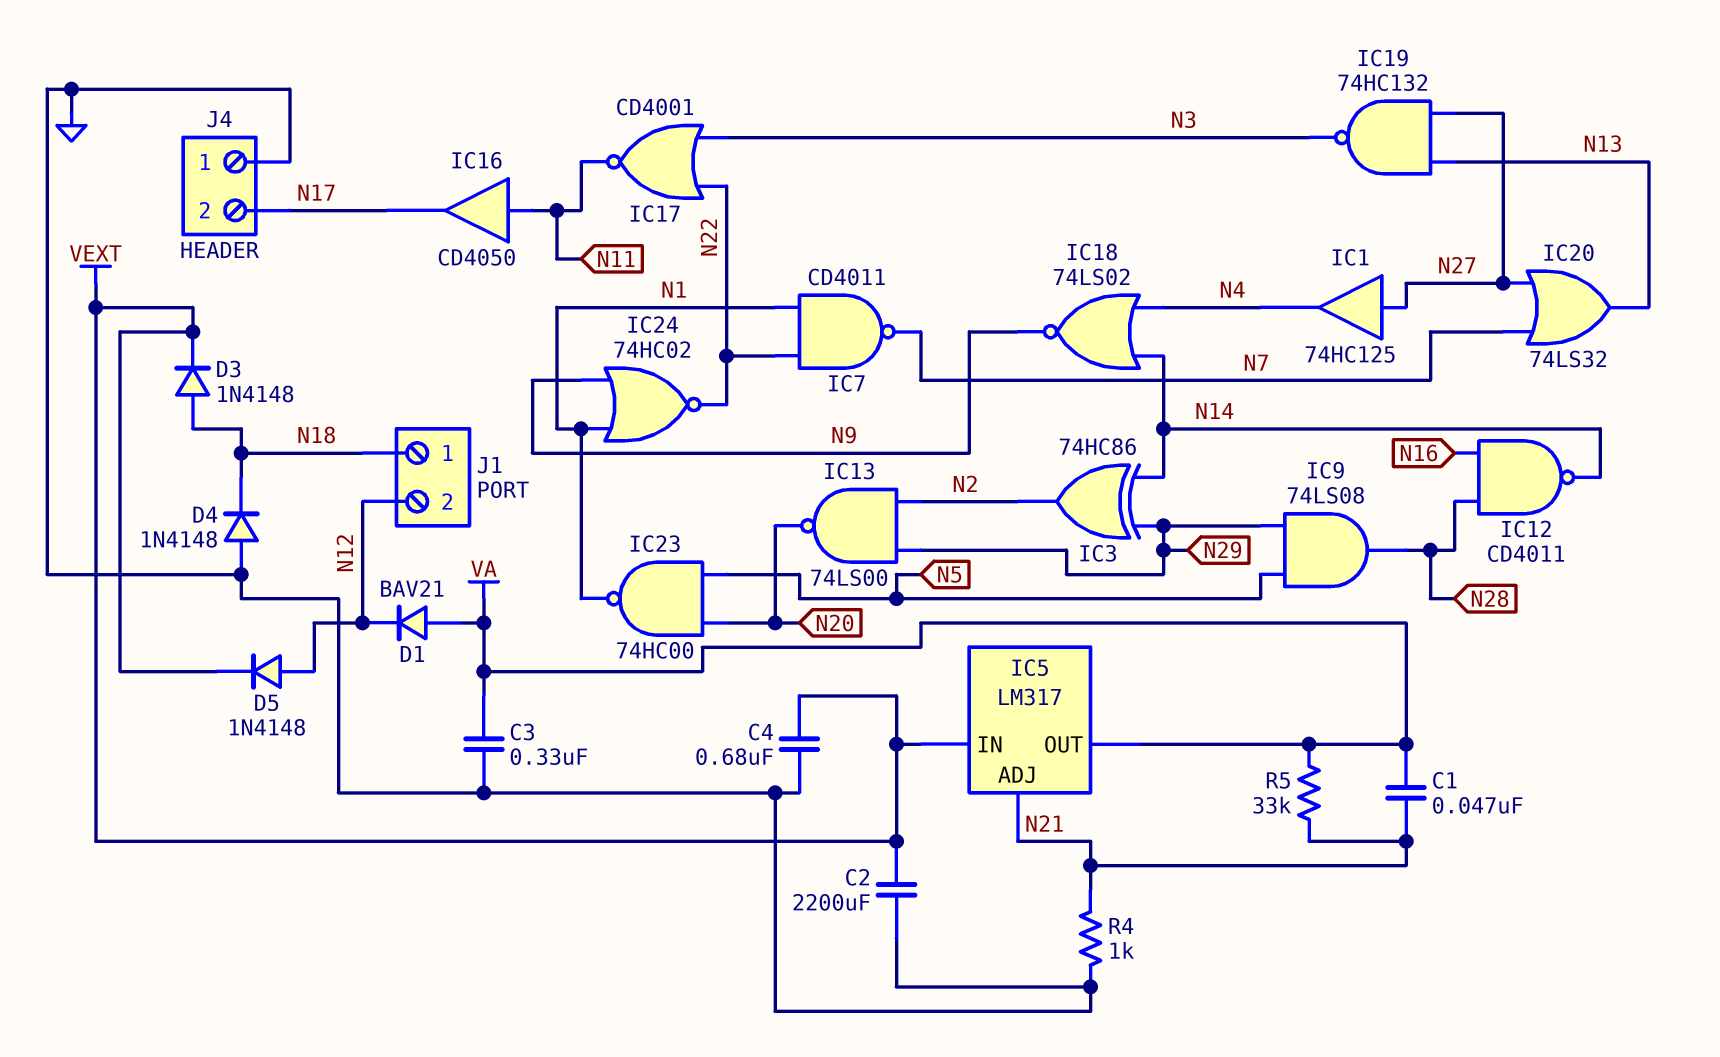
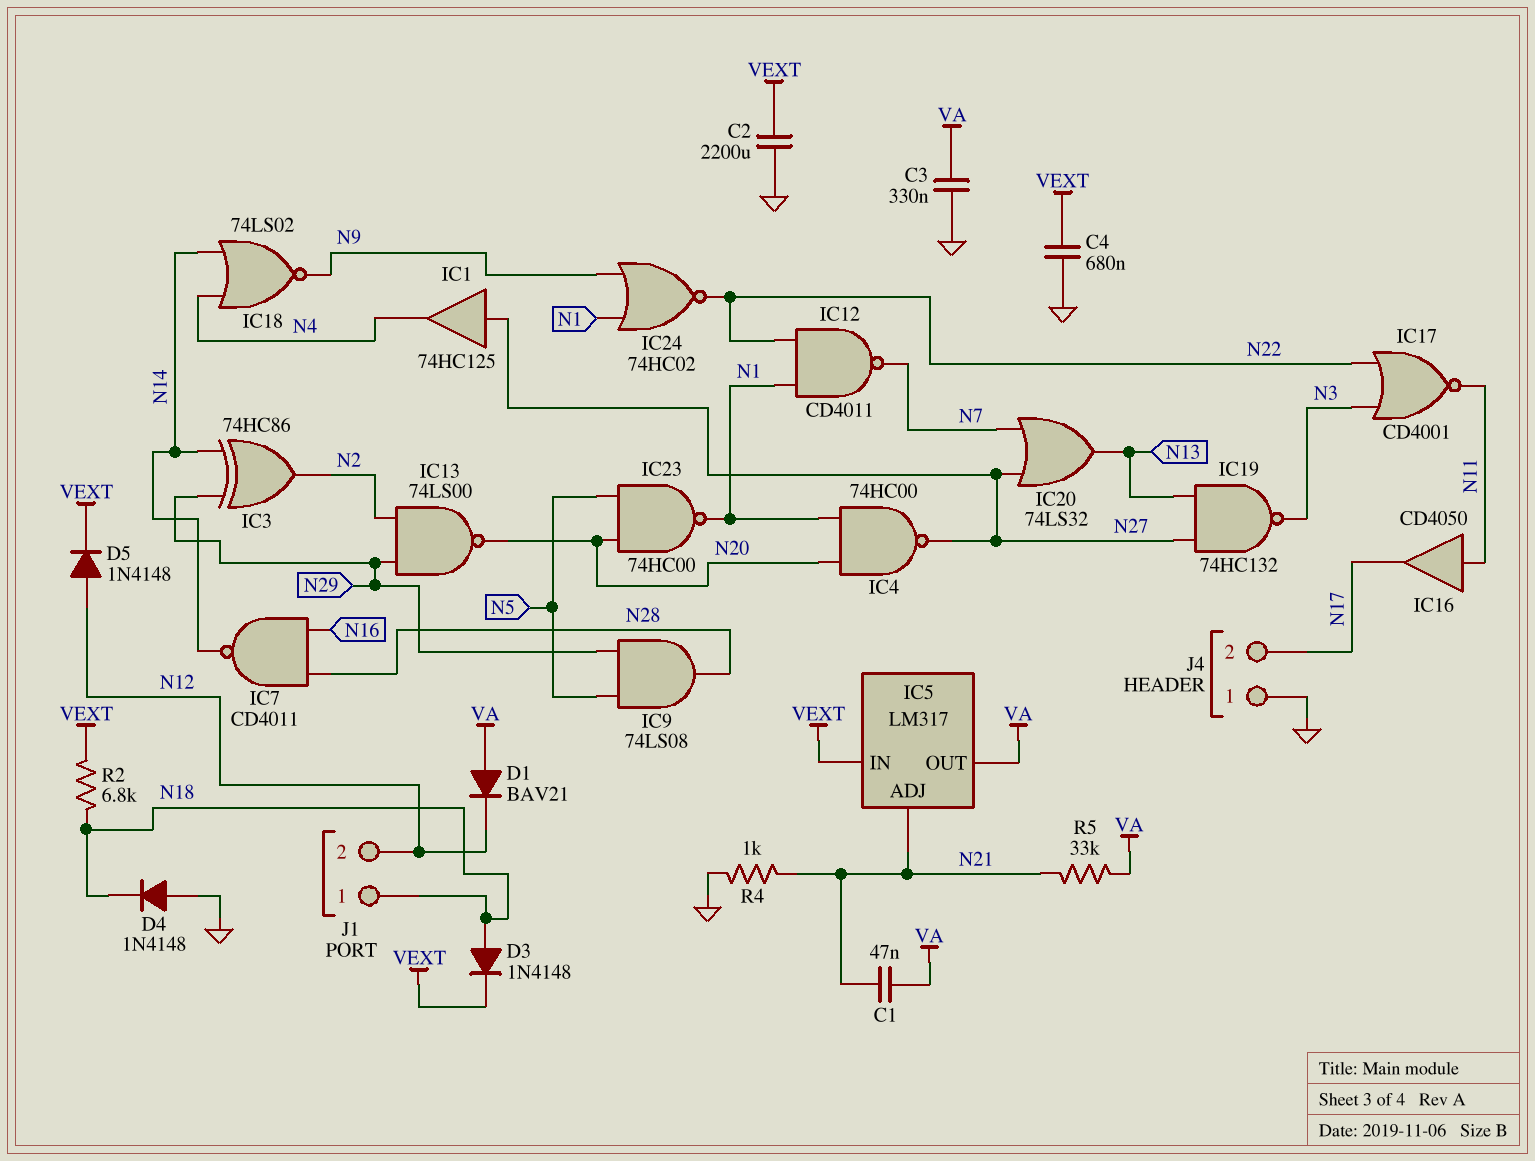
IC4: none -> NAND 74HC00 (in N1, in N20, out N27)
IC7: NAND CD4011 (in N1, in N22, out N7) -> NAND CD4011 (in N16, in N28, out N14)
IC12: NAND CD4011 (in N16, in N28, out N14) -> NAND CD4011 (in N1, in N22, out N7)
R2: none -> 6.8k (N18, VEXT)

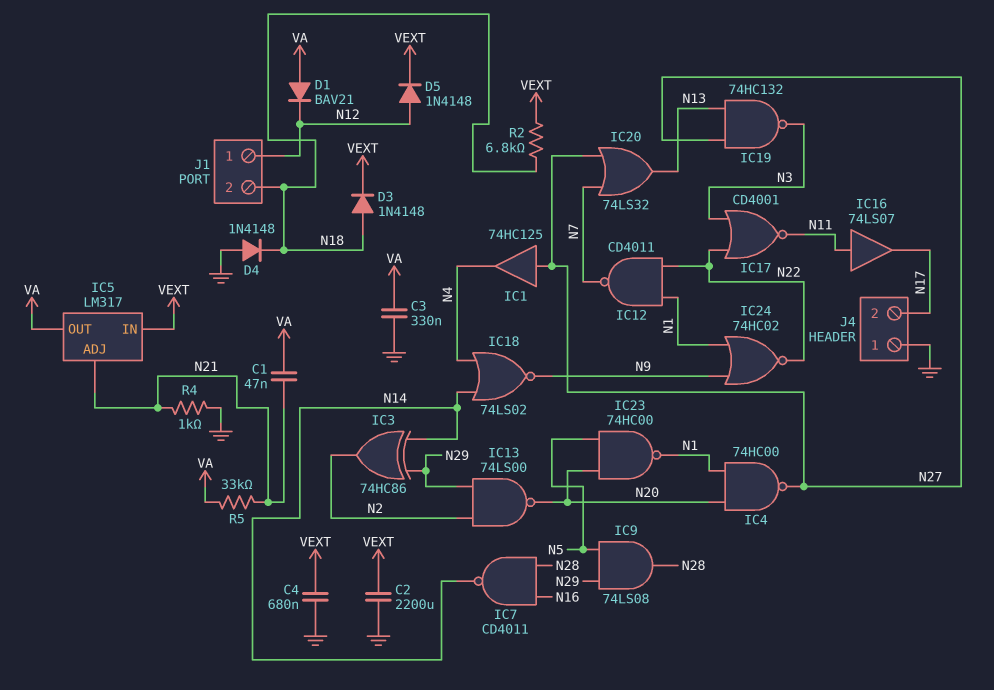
IC16: buffer CD4050 (in N11, out N17) -> buffer 74LS07 (in N11, out N17)
J1 pin 1: N18 -> N12
J1 pin 2: N12 -> N18

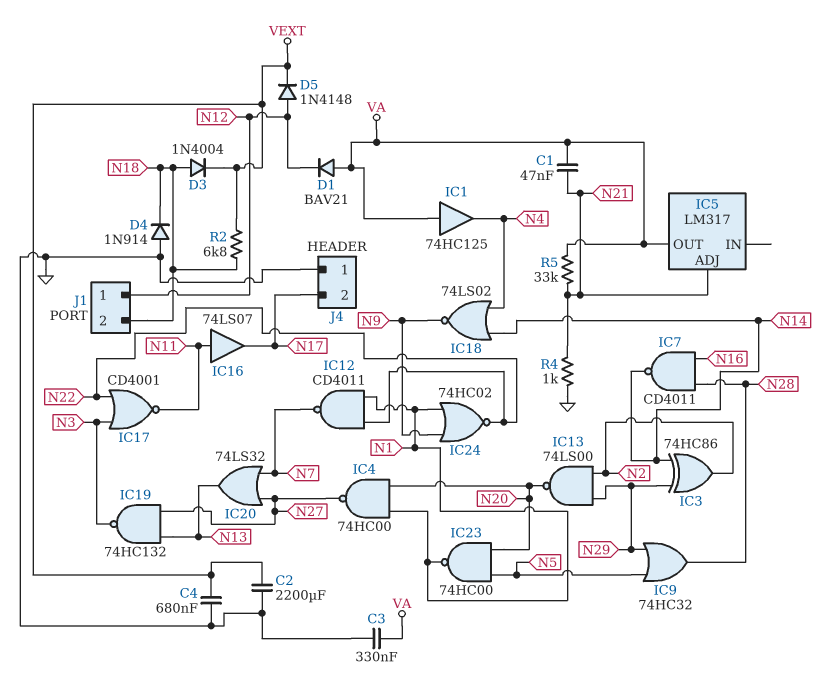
D3: diode 1N4148 (A N18, K VEXT) -> diode 1N4004 (A N18, K VEXT)
D4: diode 1N4148 (A GND, K N18) -> diode 1N914 (A GND, K N18)
IC1: buffer 74HC125 (in N27, out N4) -> buffer 74HC125 (in VA, out N4)
IC5 pin IN: VEXT -> none
IC9: AND 74LS08 (in N5, in N29, out N28) -> OR 74HC32 (in N5, in N29, out N28)

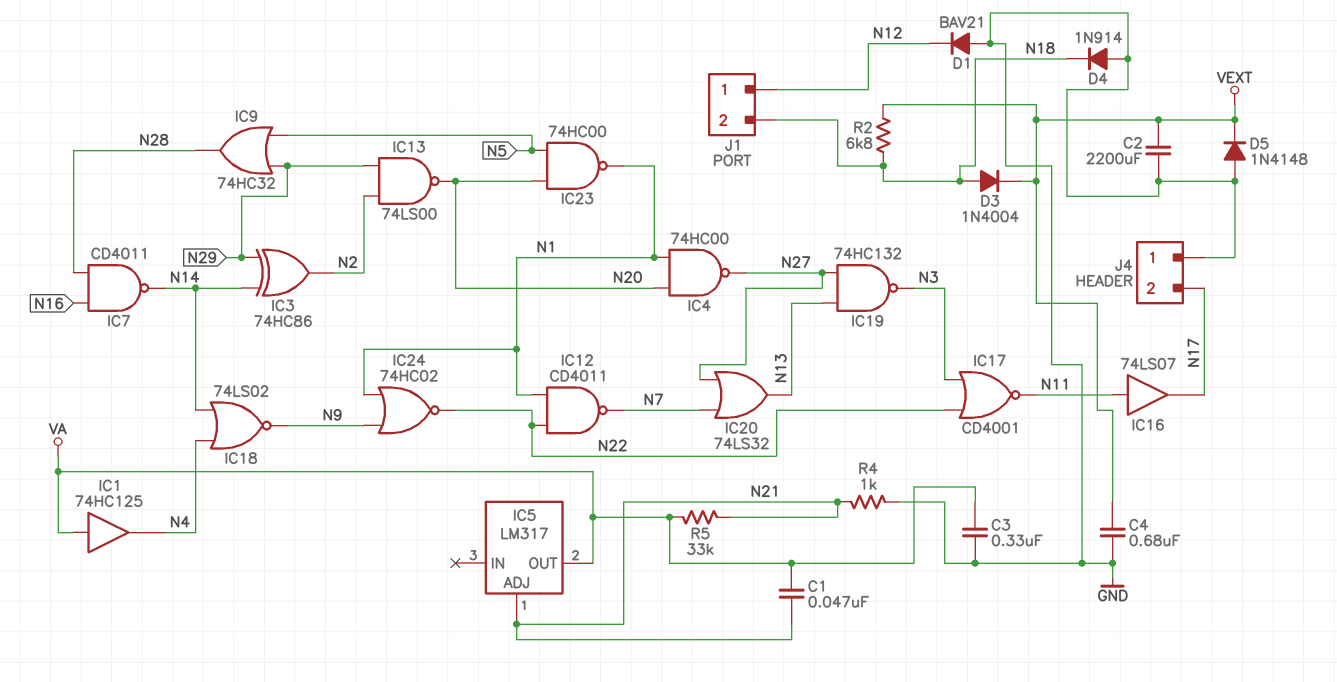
D1: diode BAV21 (A VA, K N12) -> diode BAV21 (A GND, K N12)
D5: diode 1N4148 (A N12, K VEXT) -> diode 1N4148 (A GND, K VEXT)

